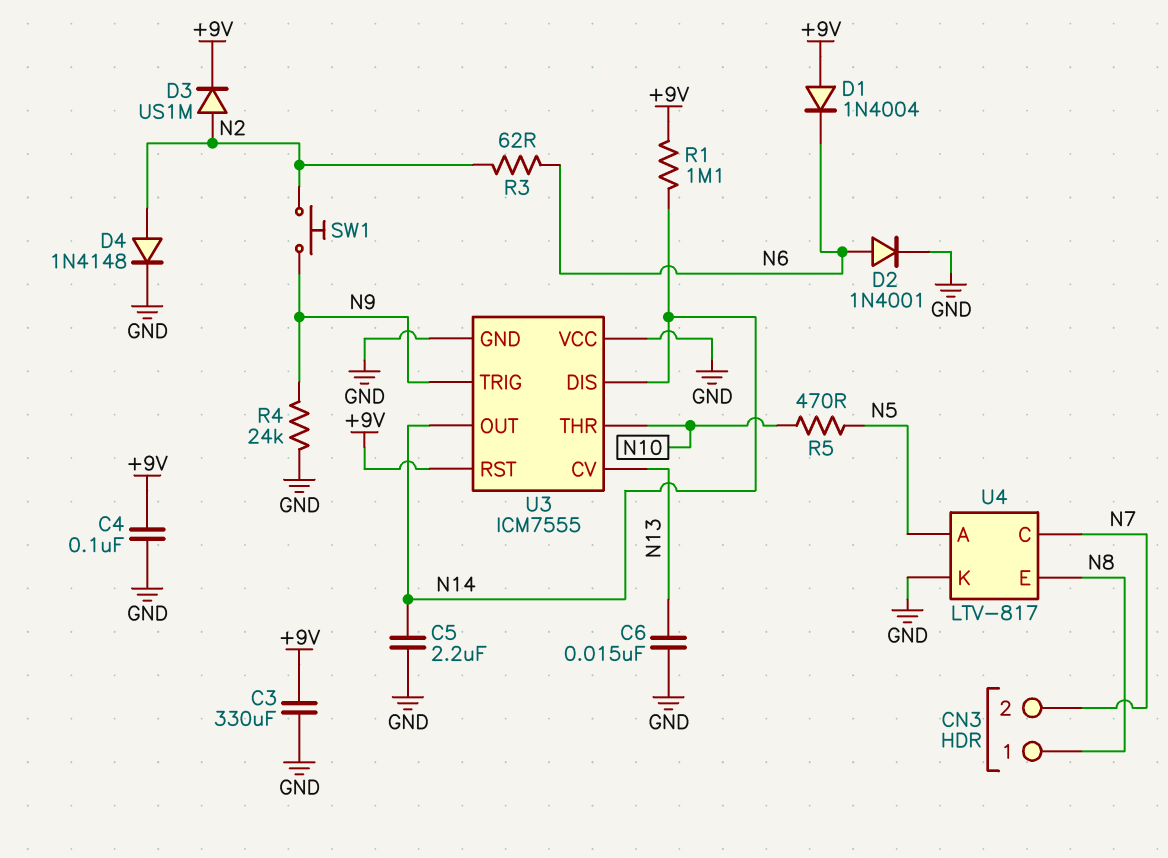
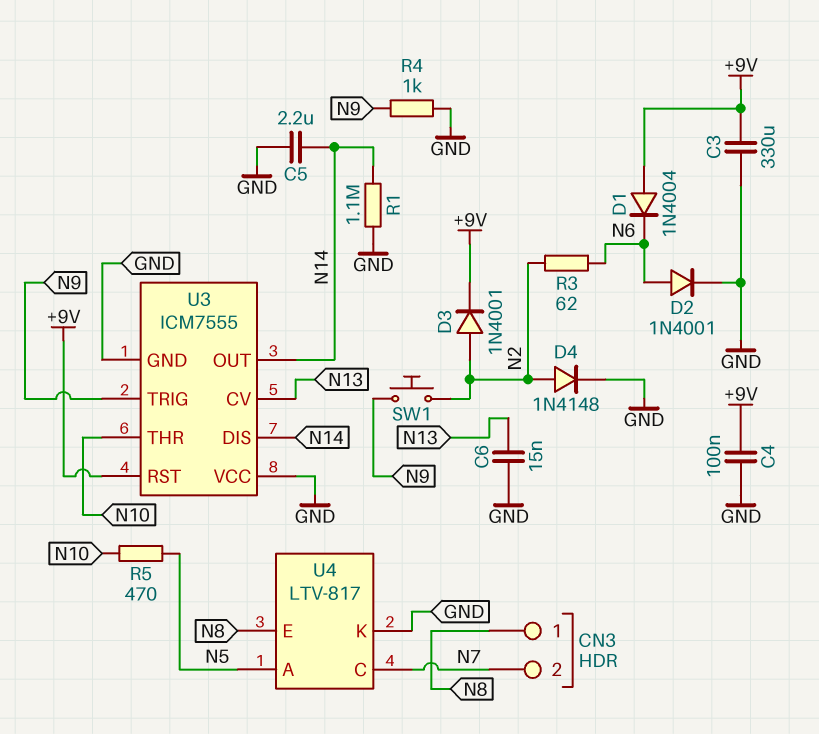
D3: diode US1M (A N2, K +9V) -> diode 1N4001 (A N2, K +9V)
R1: 1.1M (+9V, N14) -> 1.1M (GND, N14)
R4: 24k (GND, N9) -> 1k (GND, N9)

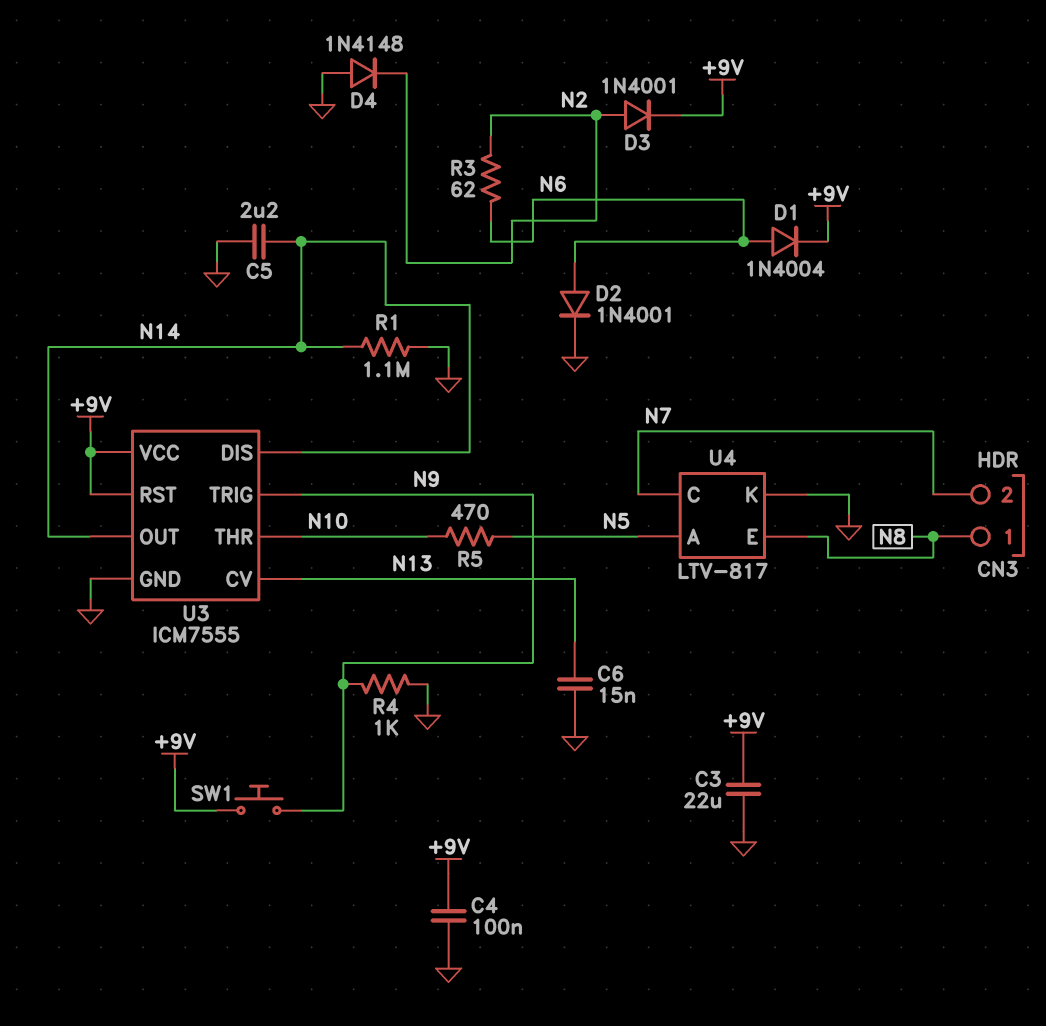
C3: 330uF (+9V, GND) -> 22uF (+9V, GND)
D1: diode 1N4004 (A +9V, K N6) -> diode 1N4004 (A N6, K +9V)
D4: diode 1N4148 (A N2, K GND) -> diode 1N4148 (A GND, K N2)
SW1: button (N2, N9) -> button (+9V, N9)
U3 pin VCC: GND -> +9V

